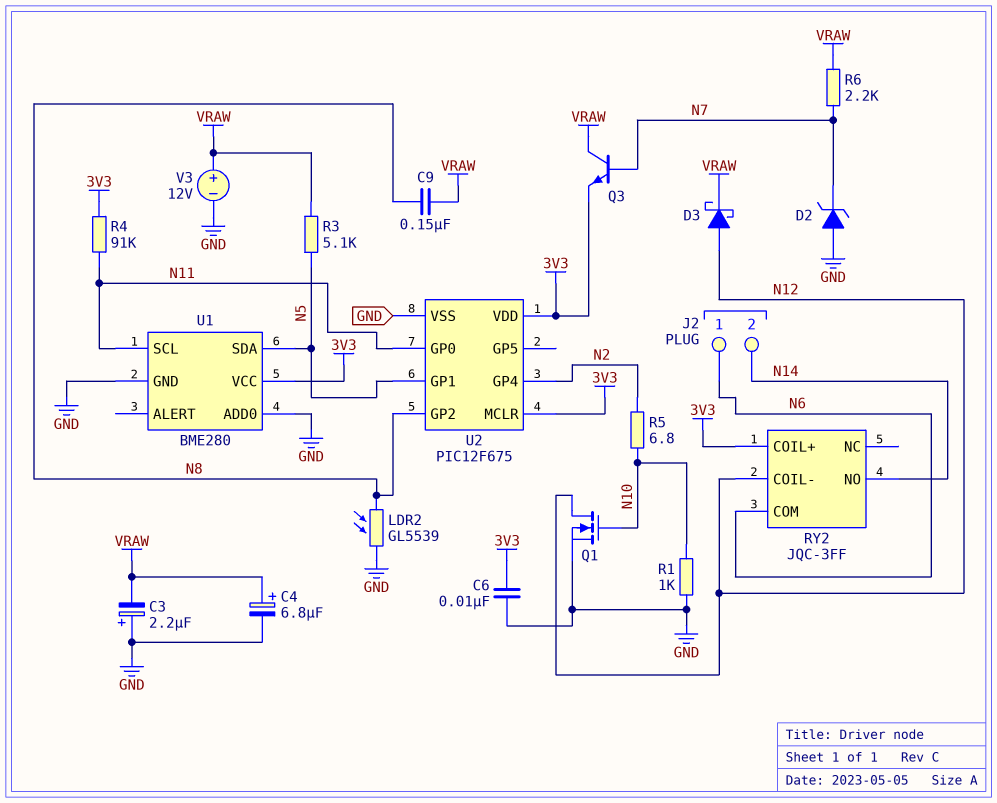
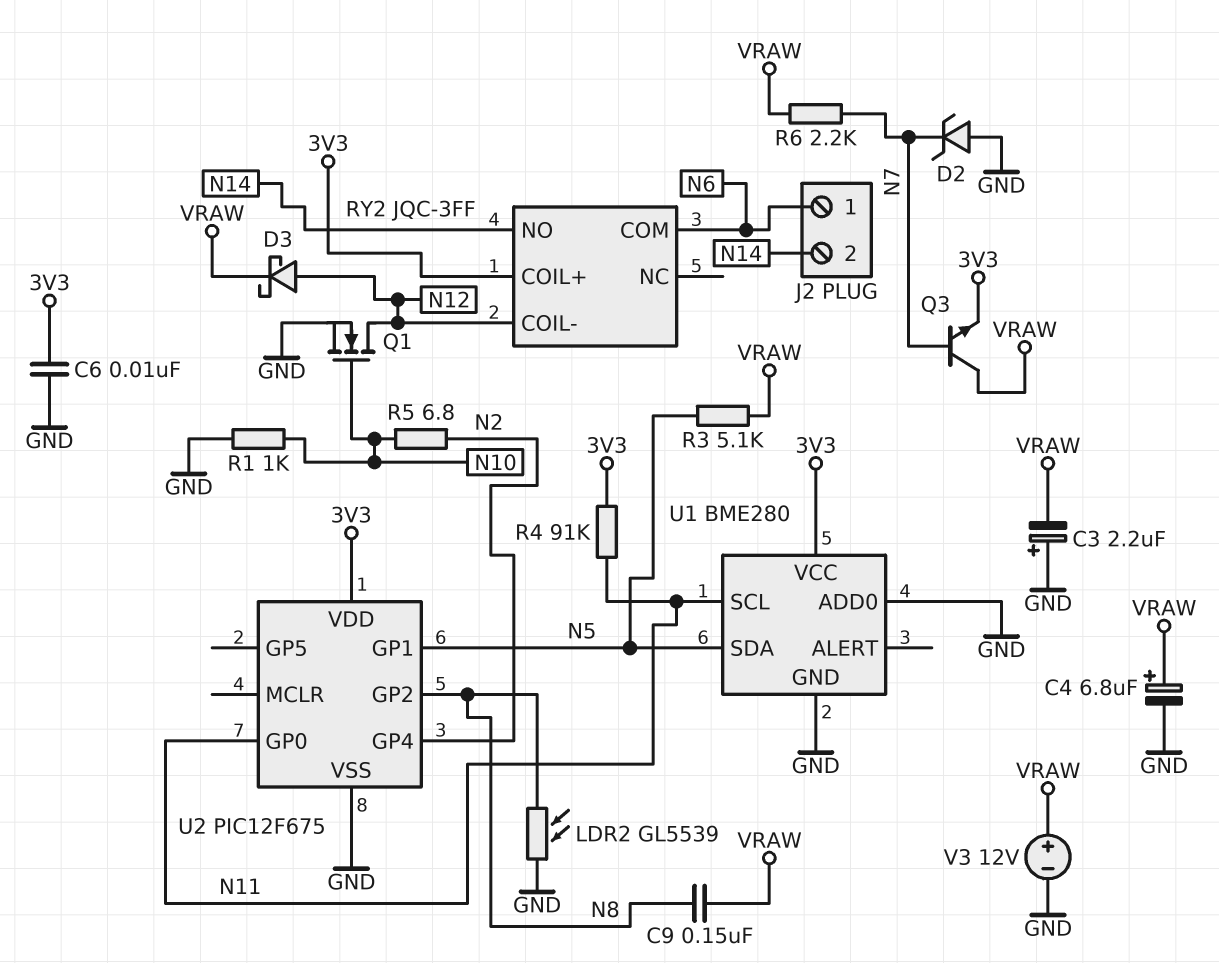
U2 pin MCLR: 3V3 -> none

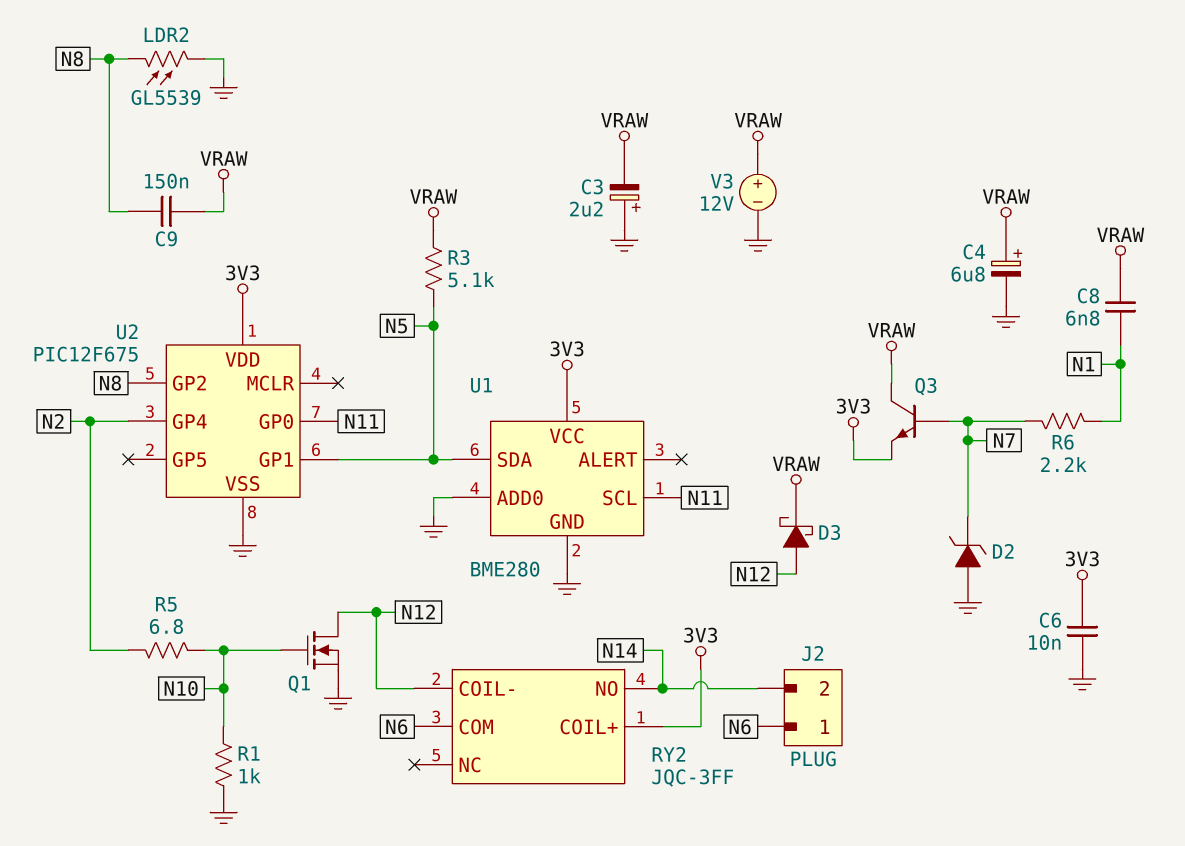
C8: none -> 6.8nF (N1, VRAW)
R4: 91k (3V3, N11) -> none
R6: 2.2k (N7, VRAW) -> 2.2k (N1, N7)

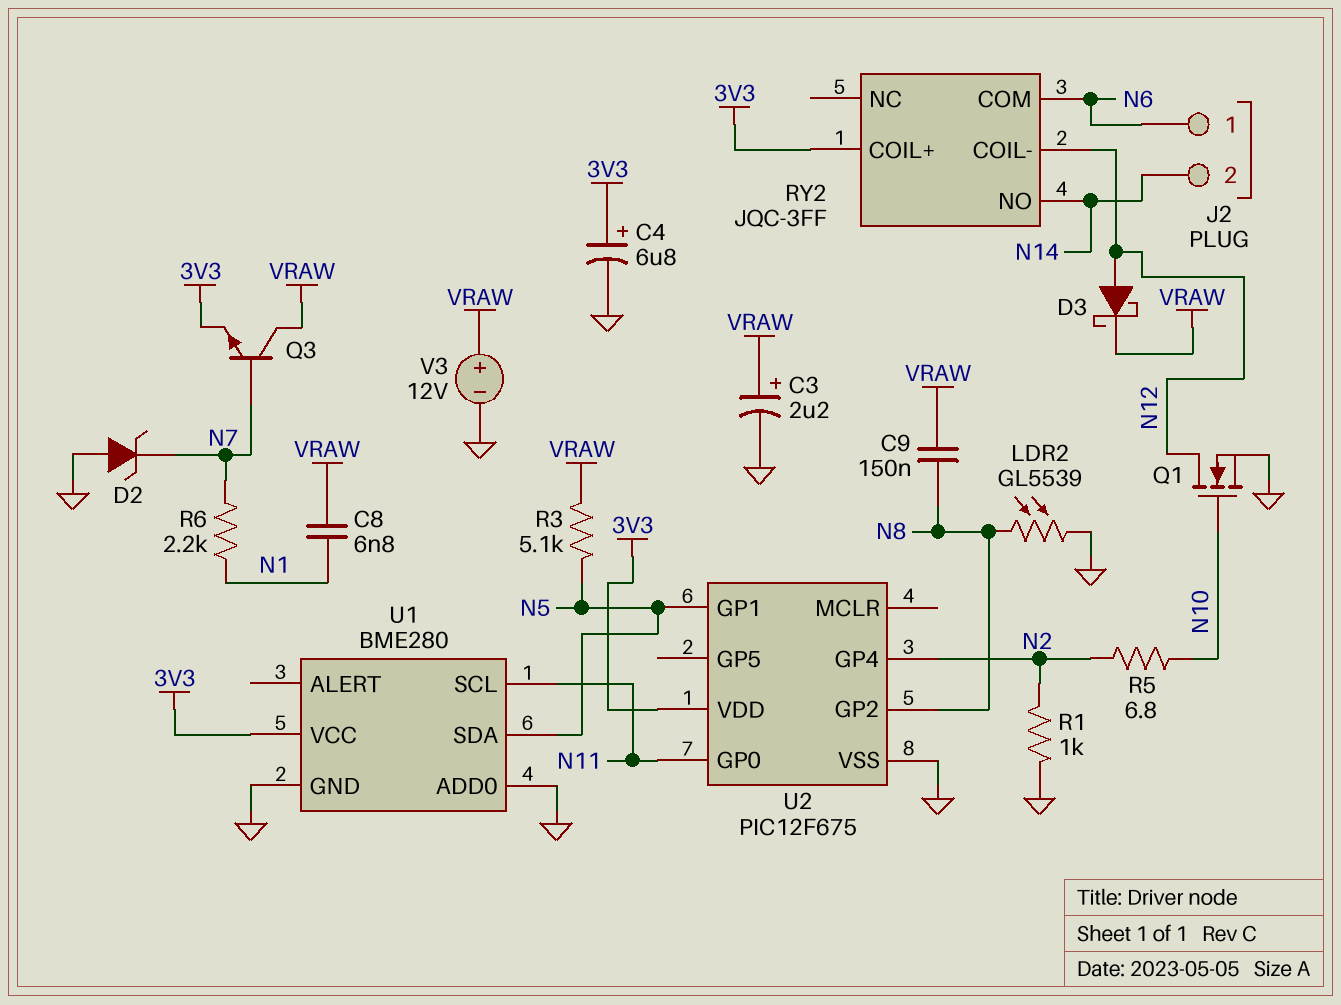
C3: 2.2uF (plus GND, minus VRAW) -> 2.2uF (plus VRAW, minus GND)
C4: 6.8uF (plus VRAW, minus GND) -> 6.8uF (plus 3V3, minus GND)
C6: 10nF (3V3, GND) -> none
R1: 1k (GND, N10) -> 1k (GND, N2)

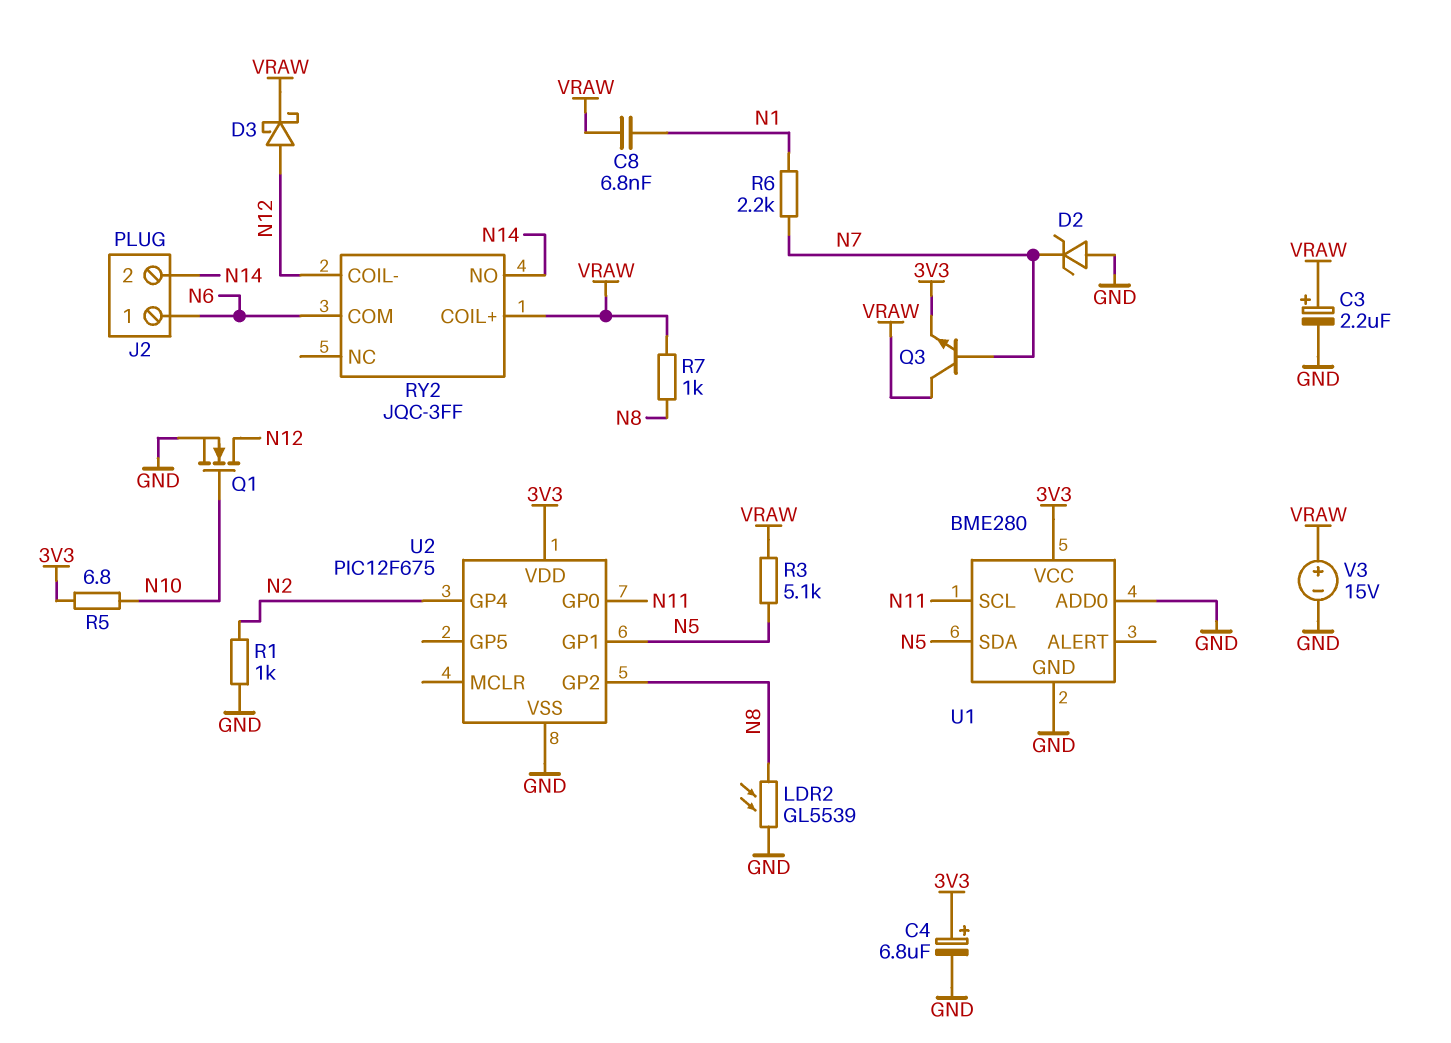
C9: 150nF (N8, VRAW) -> none
R5: 6.8 (N2, N10) -> 6.8 (3V3, N10)
R7: none -> 1k (N8, VRAW)
RY2 pin COIL+: 3V3 -> VRAW
V3: 12V (plus VRAW, minus GND) -> 15V (plus VRAW, minus GND)

